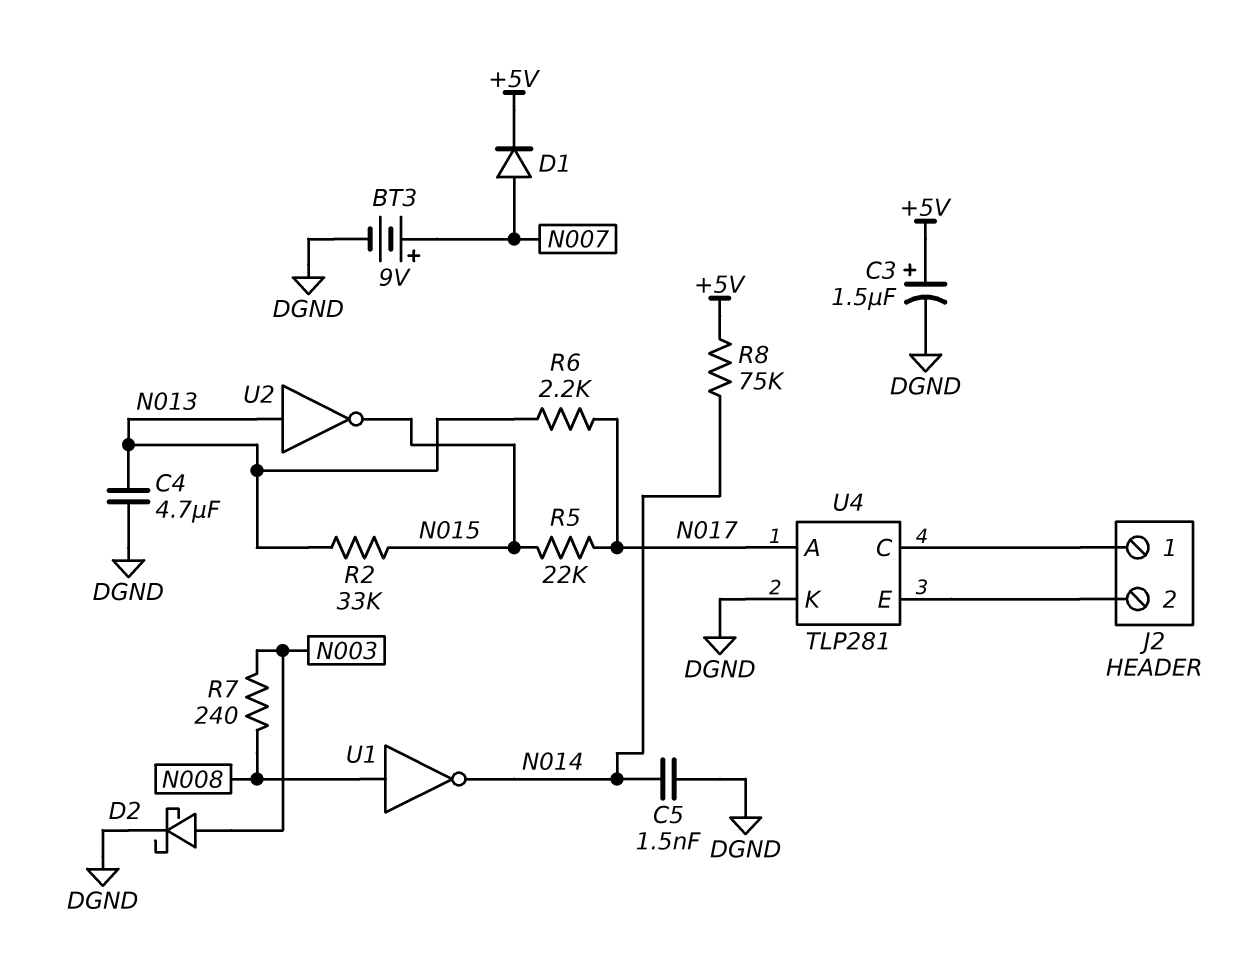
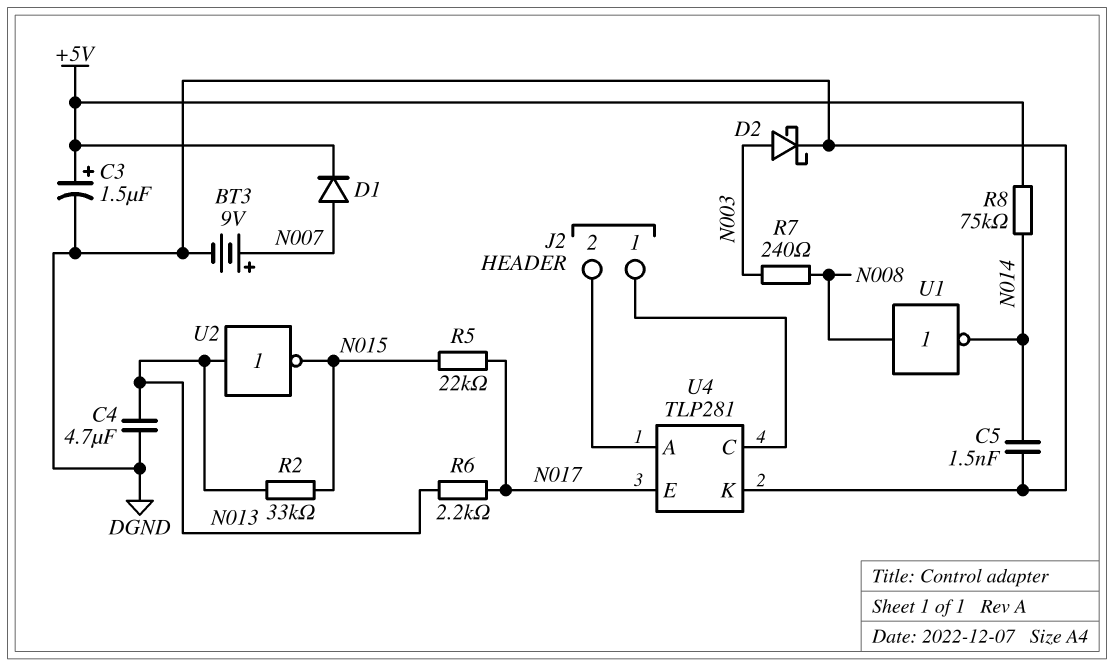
U4 pin A: N017 -> J2/2
U4 pin E: J2/2 -> N017

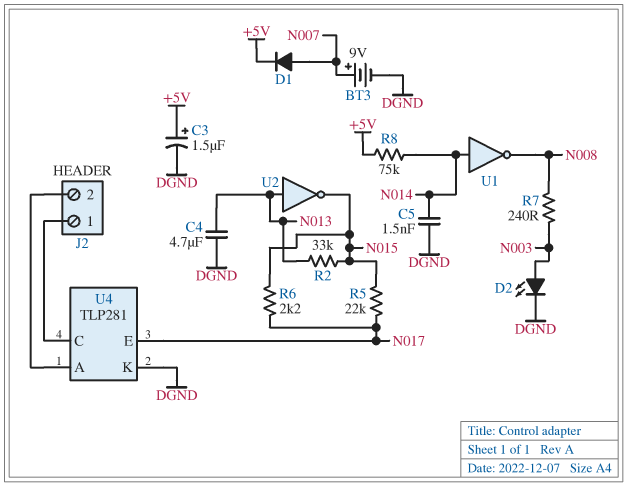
D2: schottky (A N003, K DGND) -> LED (A N003, K DGND)
R6: 2.2k (N013, N017) -> 2.2k (N015, N017)
U1: NOT (in N008, out N014) -> NOT (in N014, out N008)

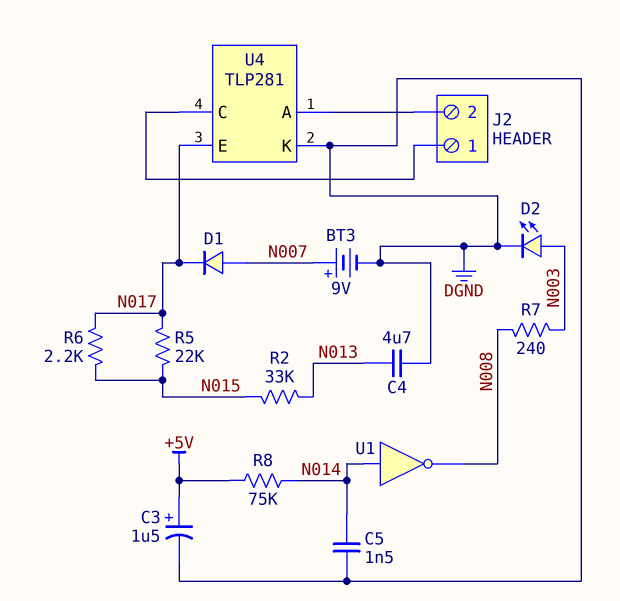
D1: diode (A N007, K +5V) -> diode (A N007, K N017)
U2: NOT (in N013, out N015) -> none

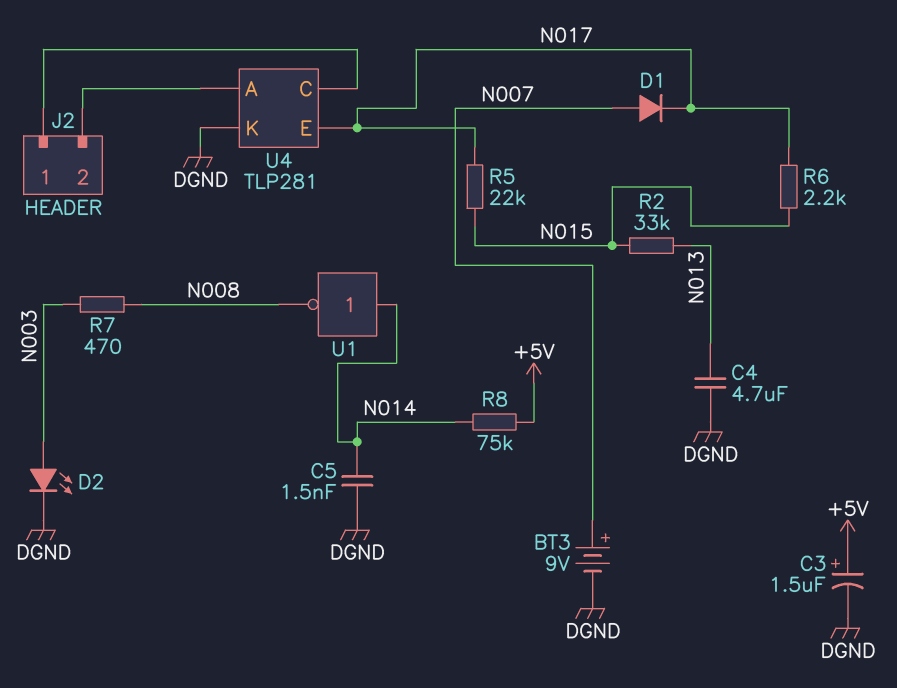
R7: 240 (N003, N008) -> 470 (N003, N008)

